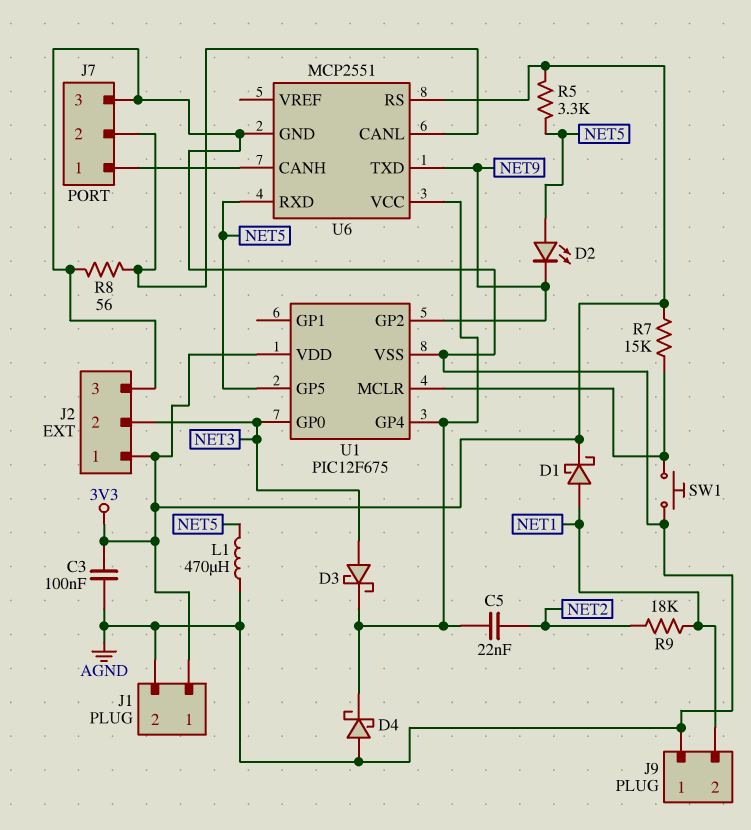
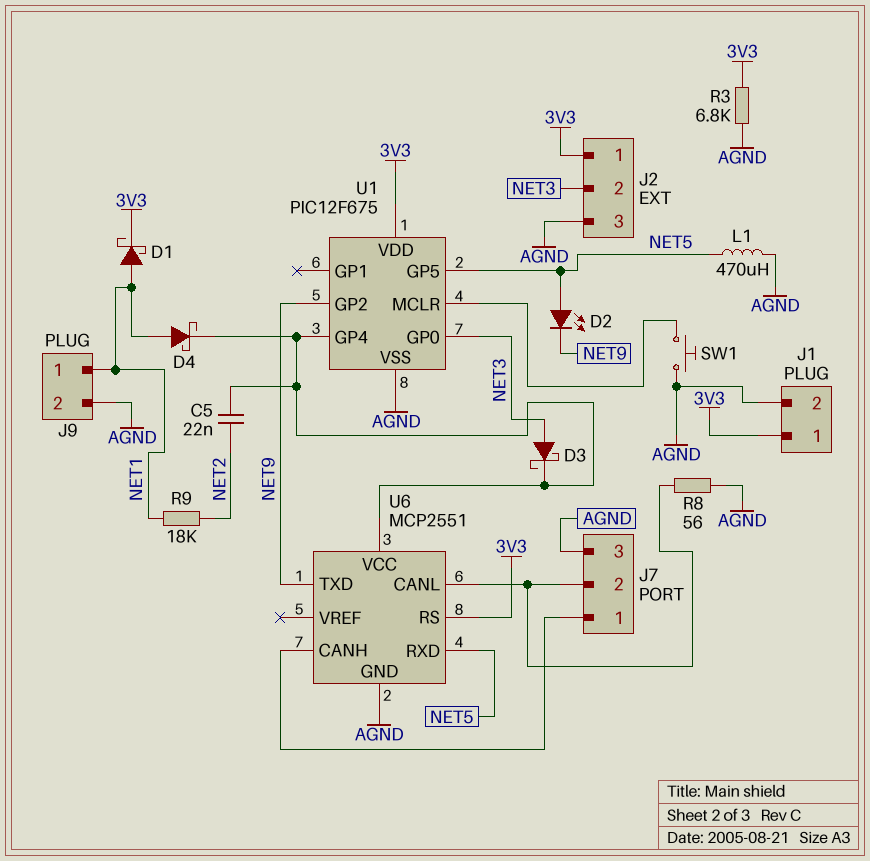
C3: 100nF (3V3, AGND) -> none
D4: schottky (A AGND, K U1/GP4) -> schottky (A NET1, K U1/GP4)
J9 pin 1: AGND -> NET1
J9 pin 2: NET1 -> AGND
R3: none -> 6.8k (3V3, AGND)
R5: 3.3k (3V3, NET5) -> none
R7: 15k (3V3, U1/MCLR) -> none

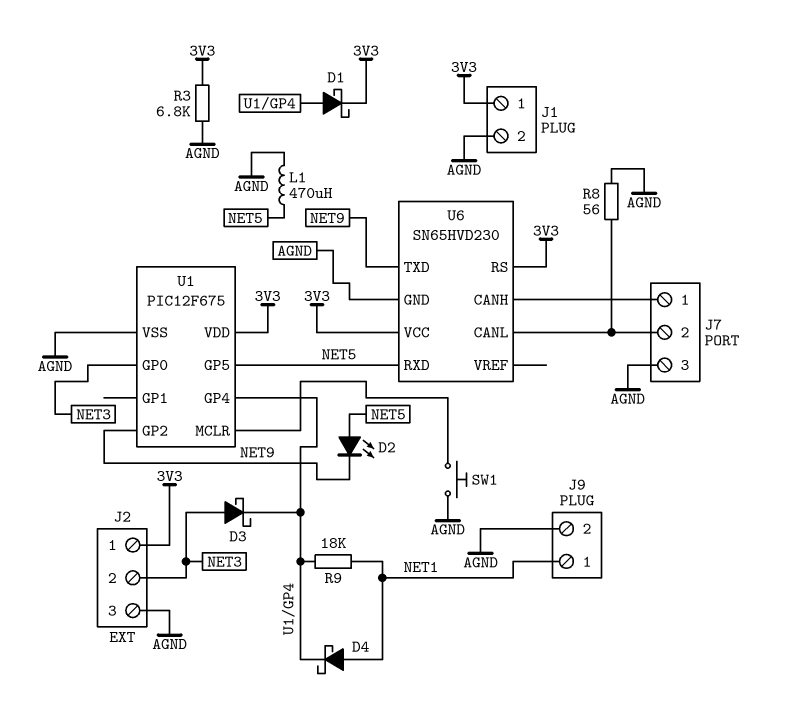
C5: 22nF (NET2, U1/GP4) -> none
D1: schottky (A NET1, K 3V3) -> schottky (A U1/GP4, K 3V3)
R9: 18k (NET1, NET2) -> 18k (NET1, U1/GP4)
U6: MCP2551 -> SN65HVD230
U6 pin VCC: U1/GP4 -> 3V3

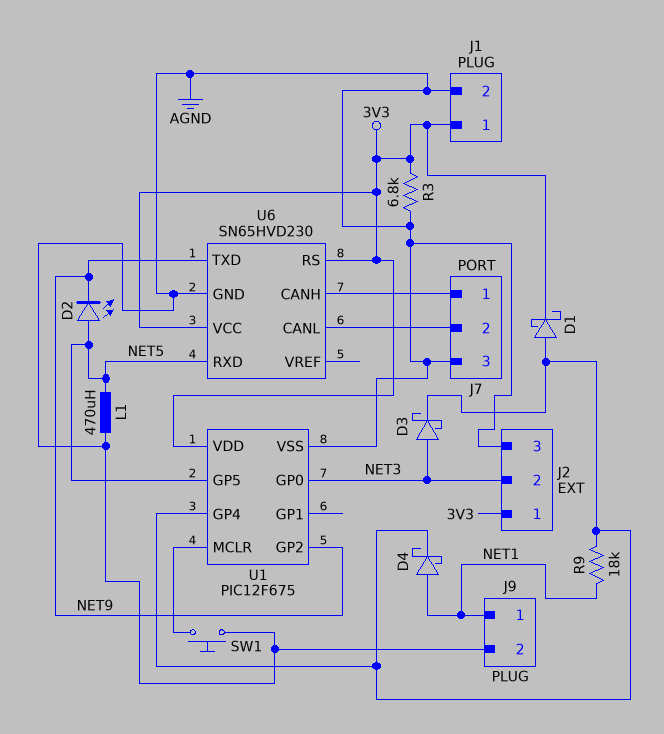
R8: 56 (AGND, J7/2) -> none

